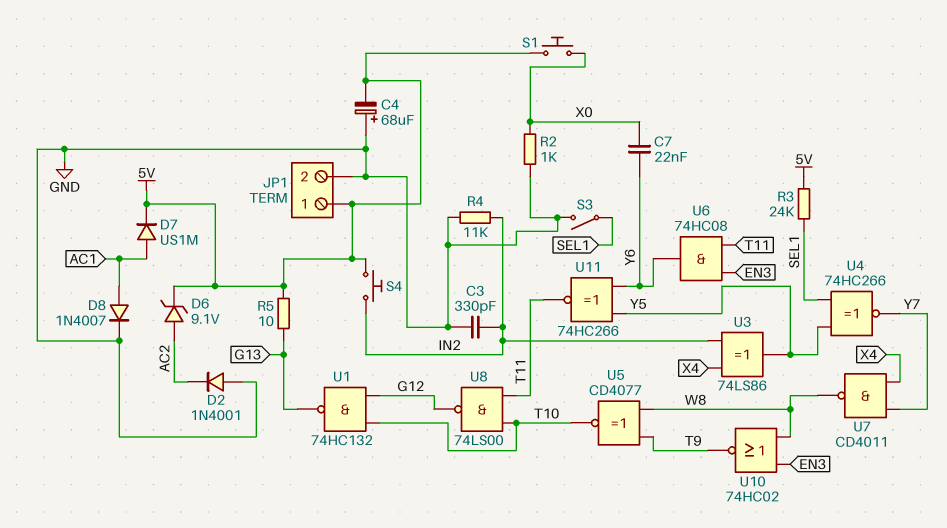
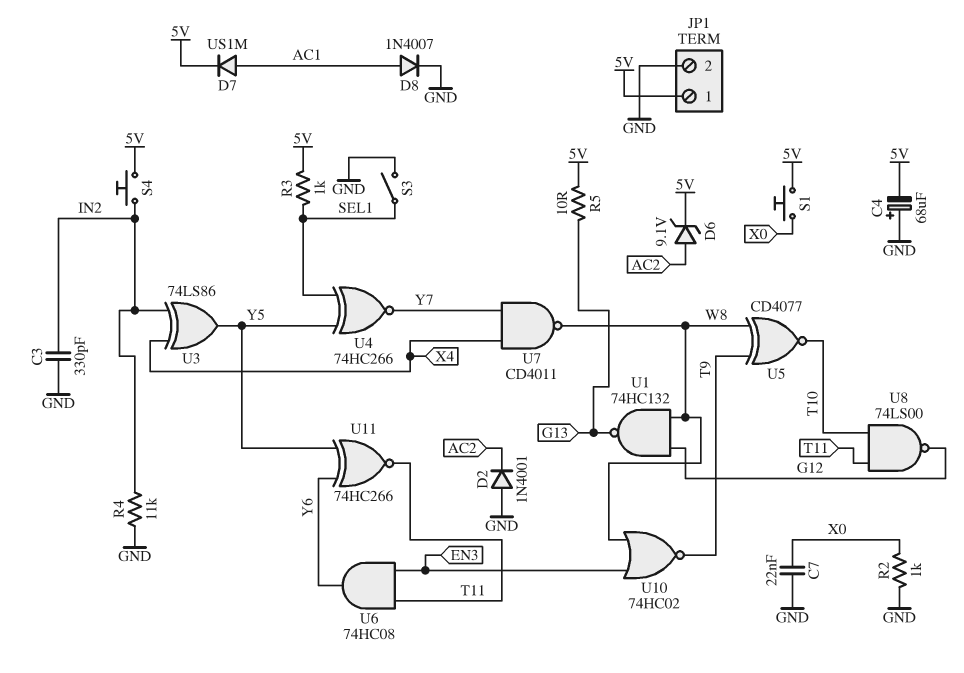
C7: 22nF (X0, Y6) -> 22nF (GND, X0)
R3: 24k (5V, SEL1) -> 1k (5V, SEL1)
U1: NAND 74HC132 (in G12, in T10, out G13) -> NAND 74HC132 (in G12, in W8, out G13)

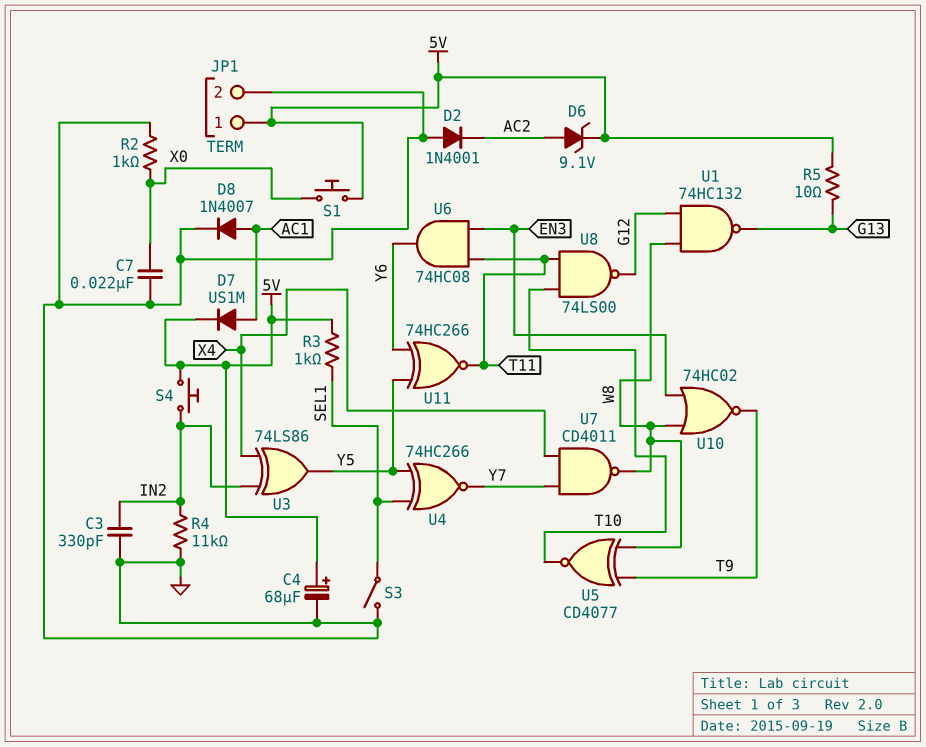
C4: 68uF (plus GND, minus 5V) -> 68uF (plus 5V, minus GND)

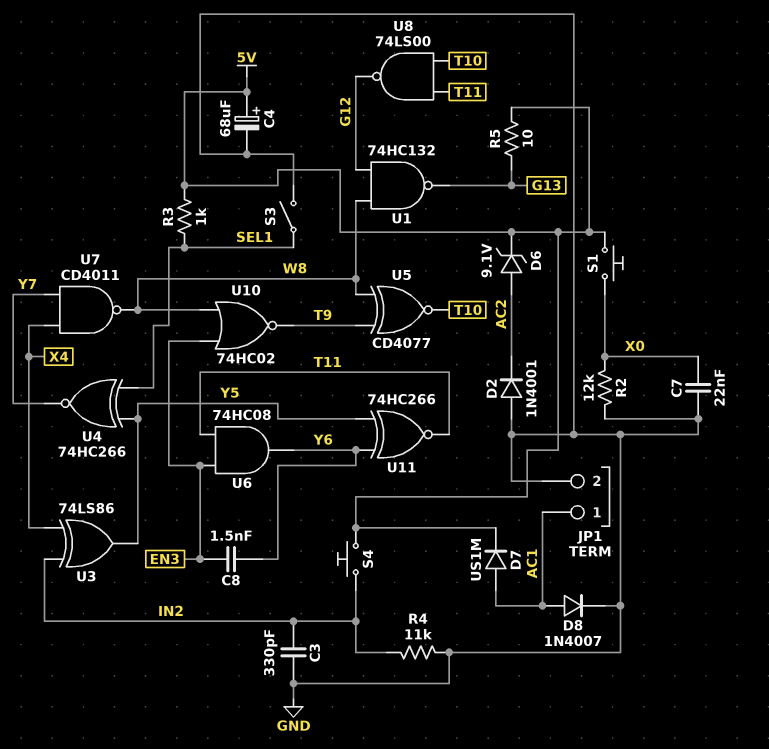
C8: none -> 1.5nF (EN3, Y6)
JP1 pin 1: 5V -> AC1
R2: 1k (GND, X0) -> 12k (GND, X0)

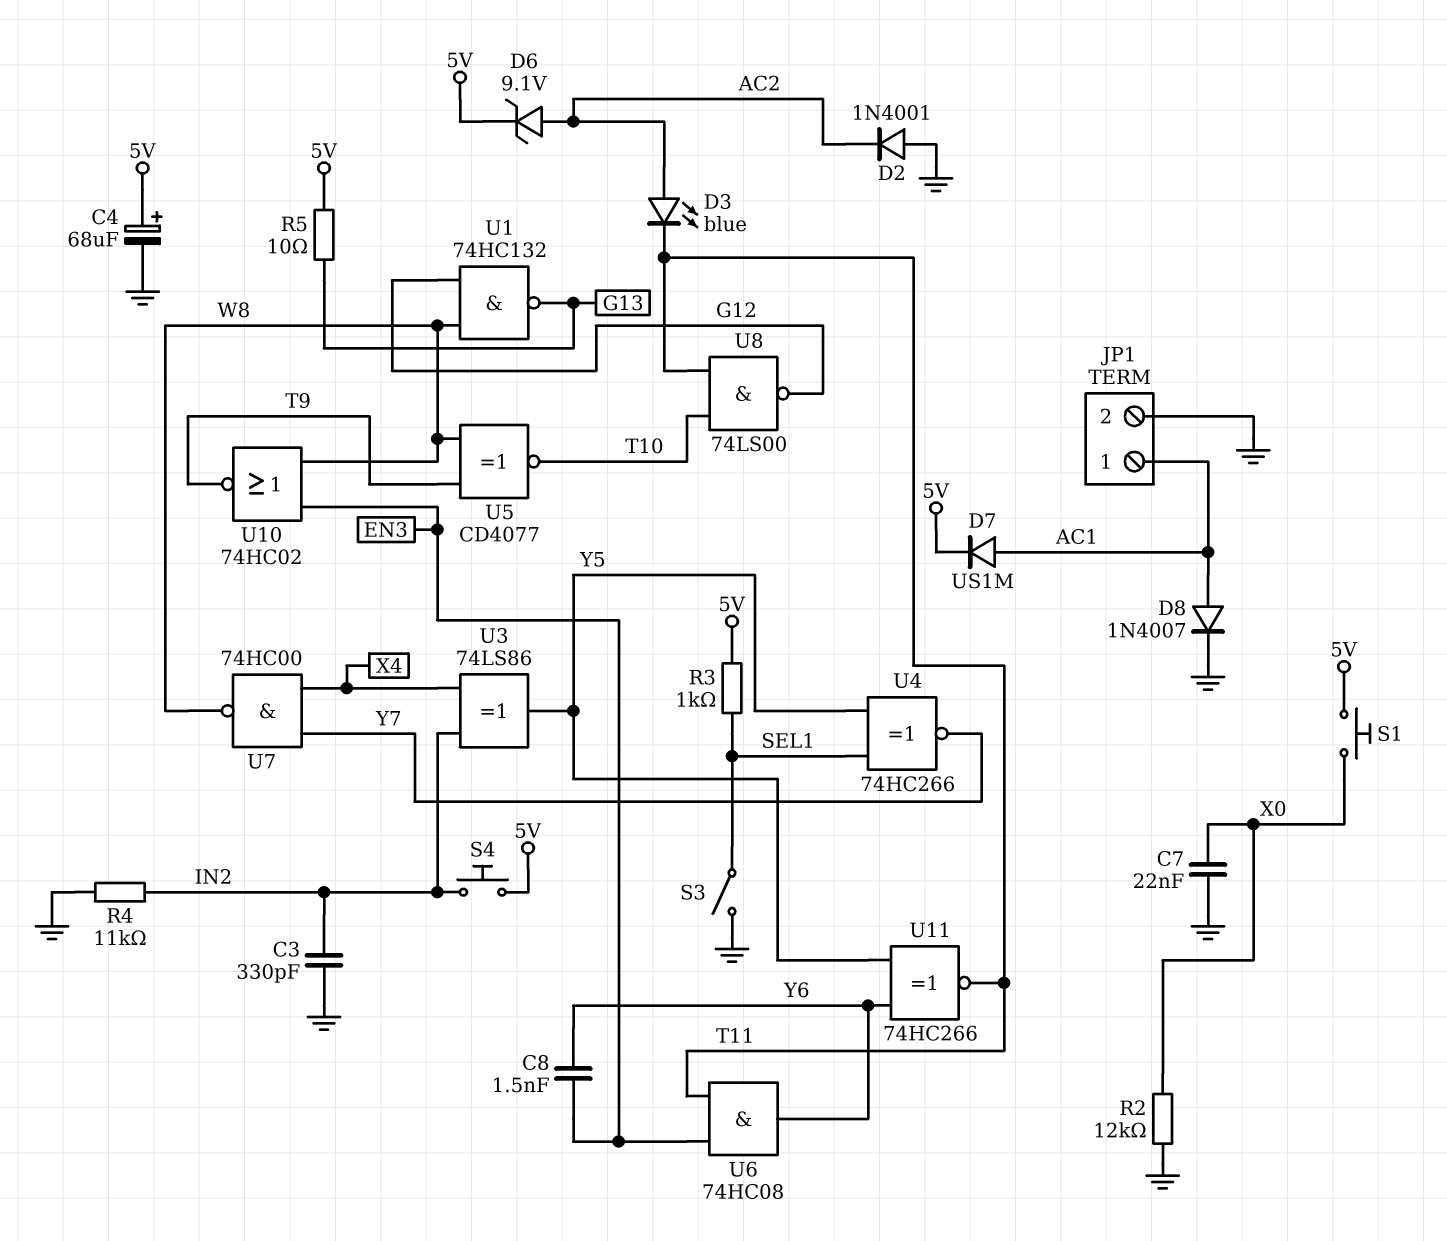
D3: none -> LED blue (A AC2, K T11)
U7: NAND CD4011 (in X4, in Y7, out W8) -> NAND 74HC00 (in X4, in Y7, out W8)

